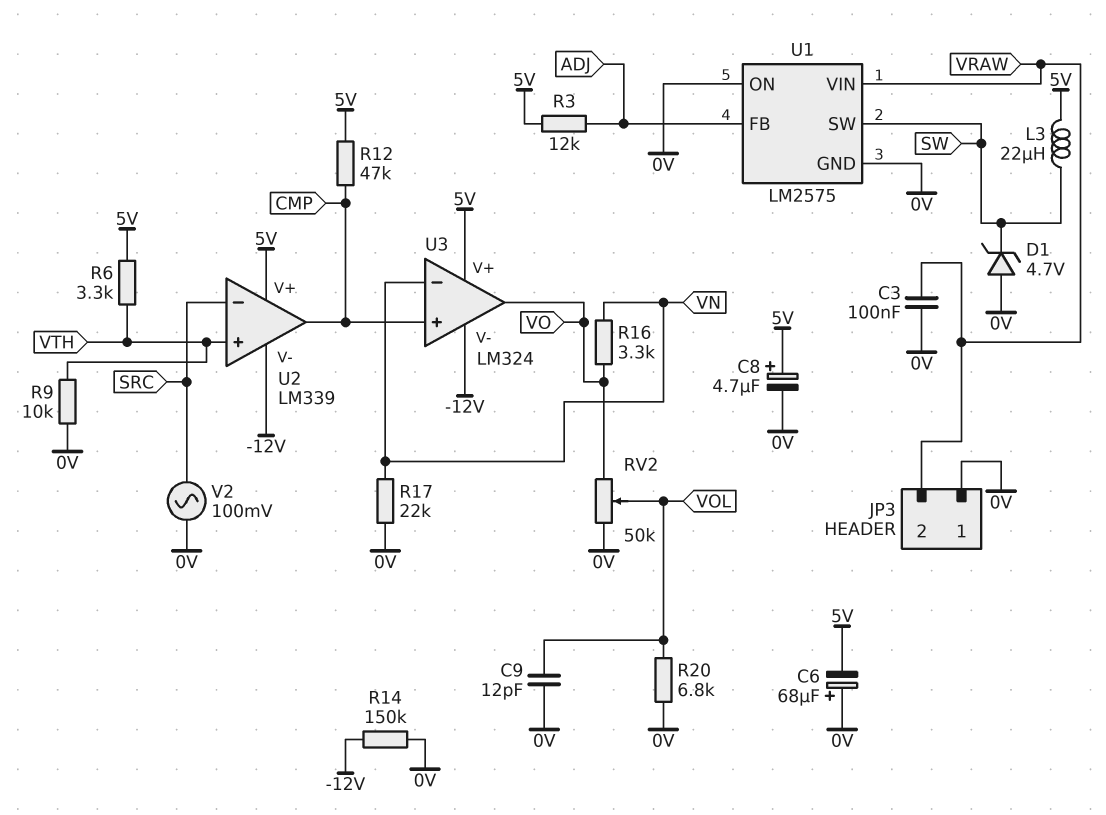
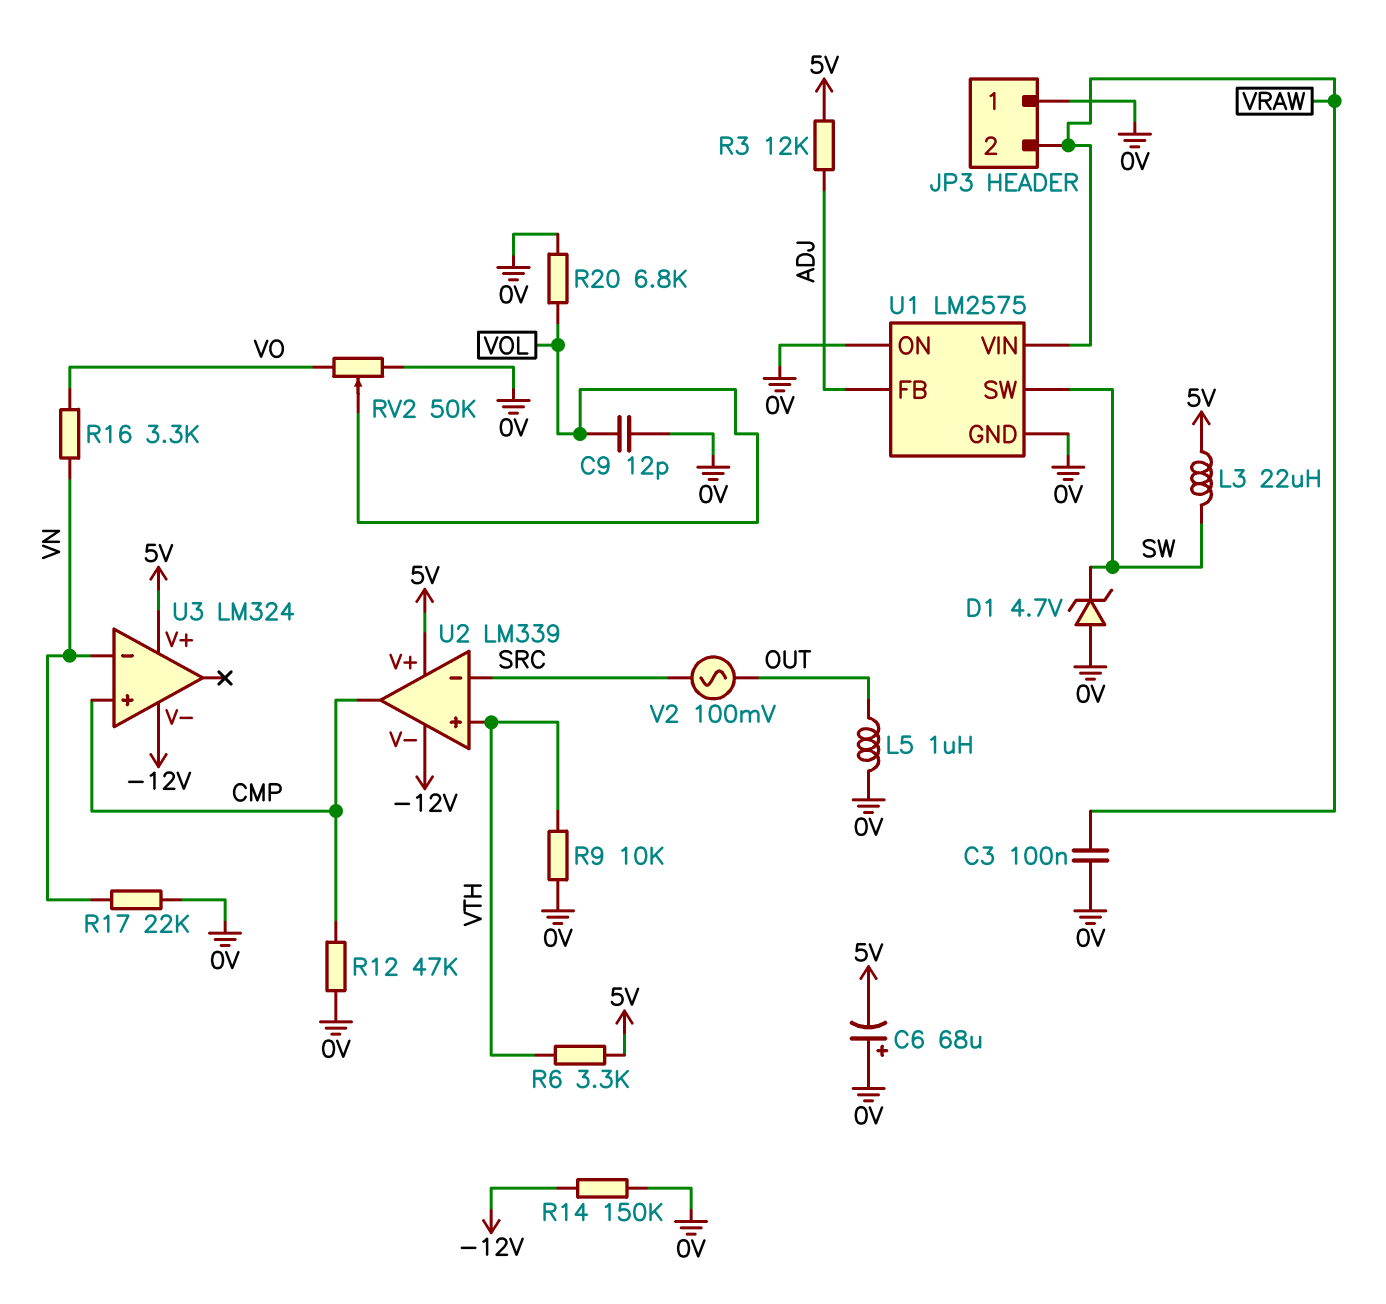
C8: 4.7uF (plus 5V, minus 0V) -> none
L5: none -> 1uH (0V, OUT)
R12: 47k (5V, CMP) -> 47k (0V, CMP)
U3 pin out: VO -> none
V2: AC 100mV (0V, SRC) -> AC 100mV (OUT, SRC)

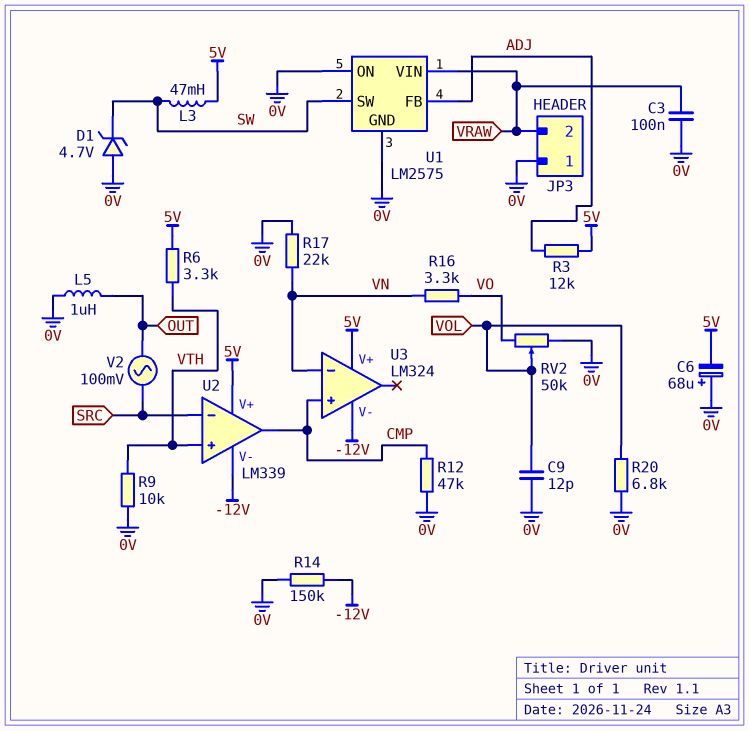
L3: 22uH (5V, SW) -> 47mH (5V, SW)

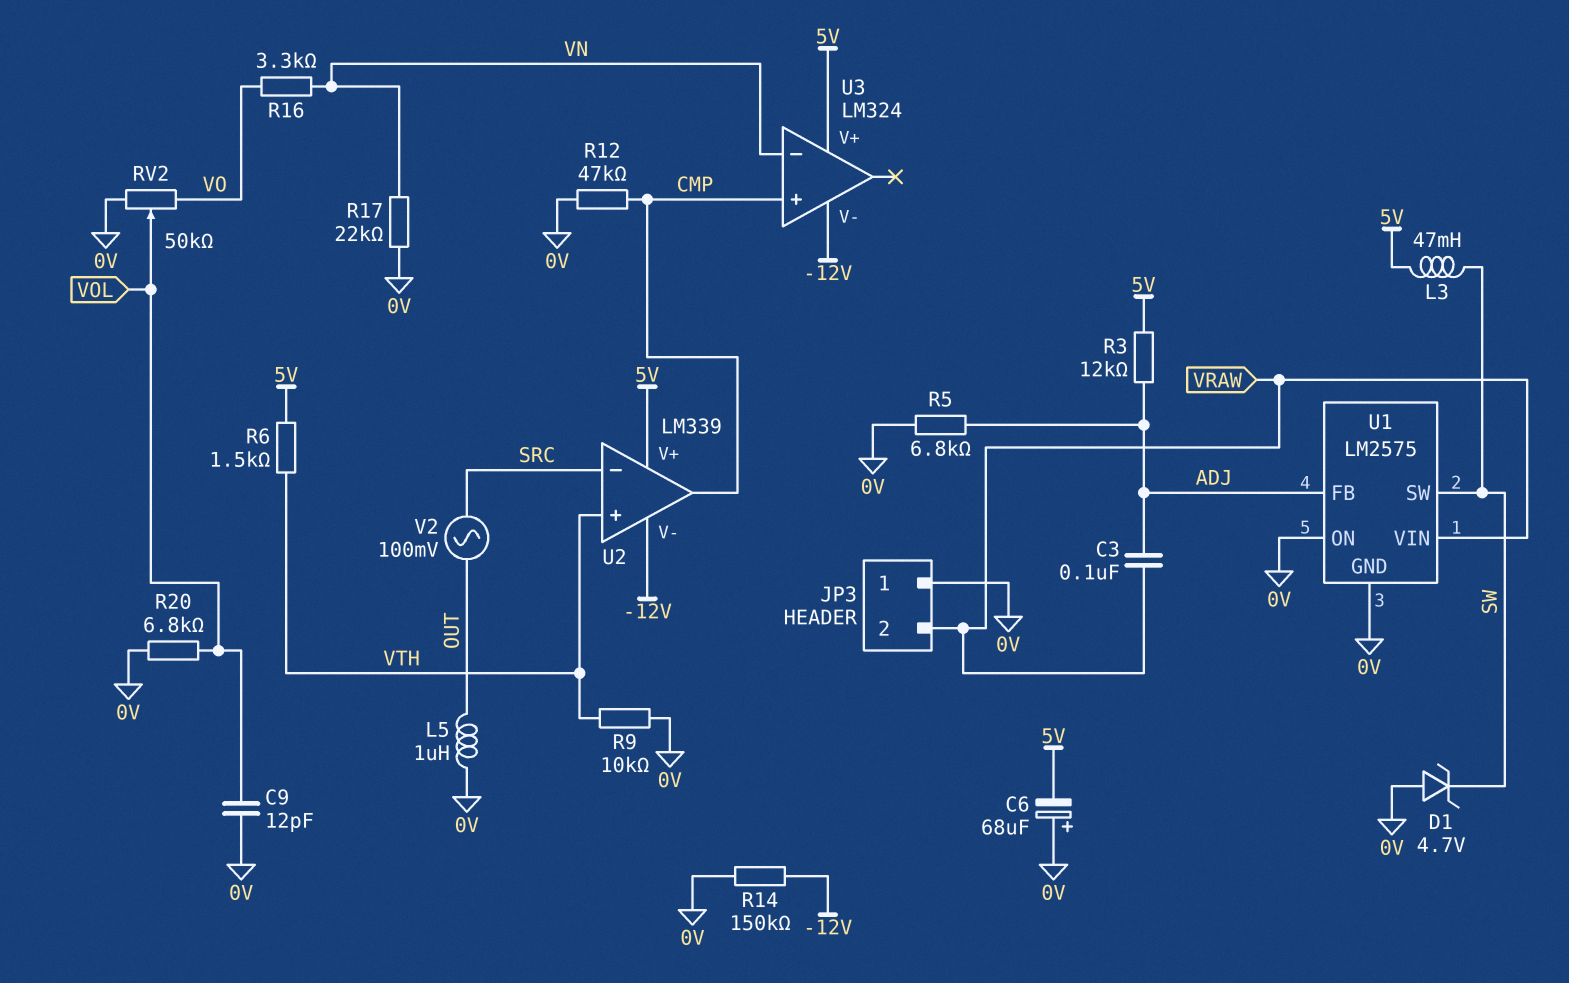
C3: 100nF (0V, VRAW) -> 100nF (ADJ, VRAW)
R5: none -> 6.8k (0V, ADJ)
R6: 3.3k (5V, VTH) -> 1.5k (5V, VTH)

